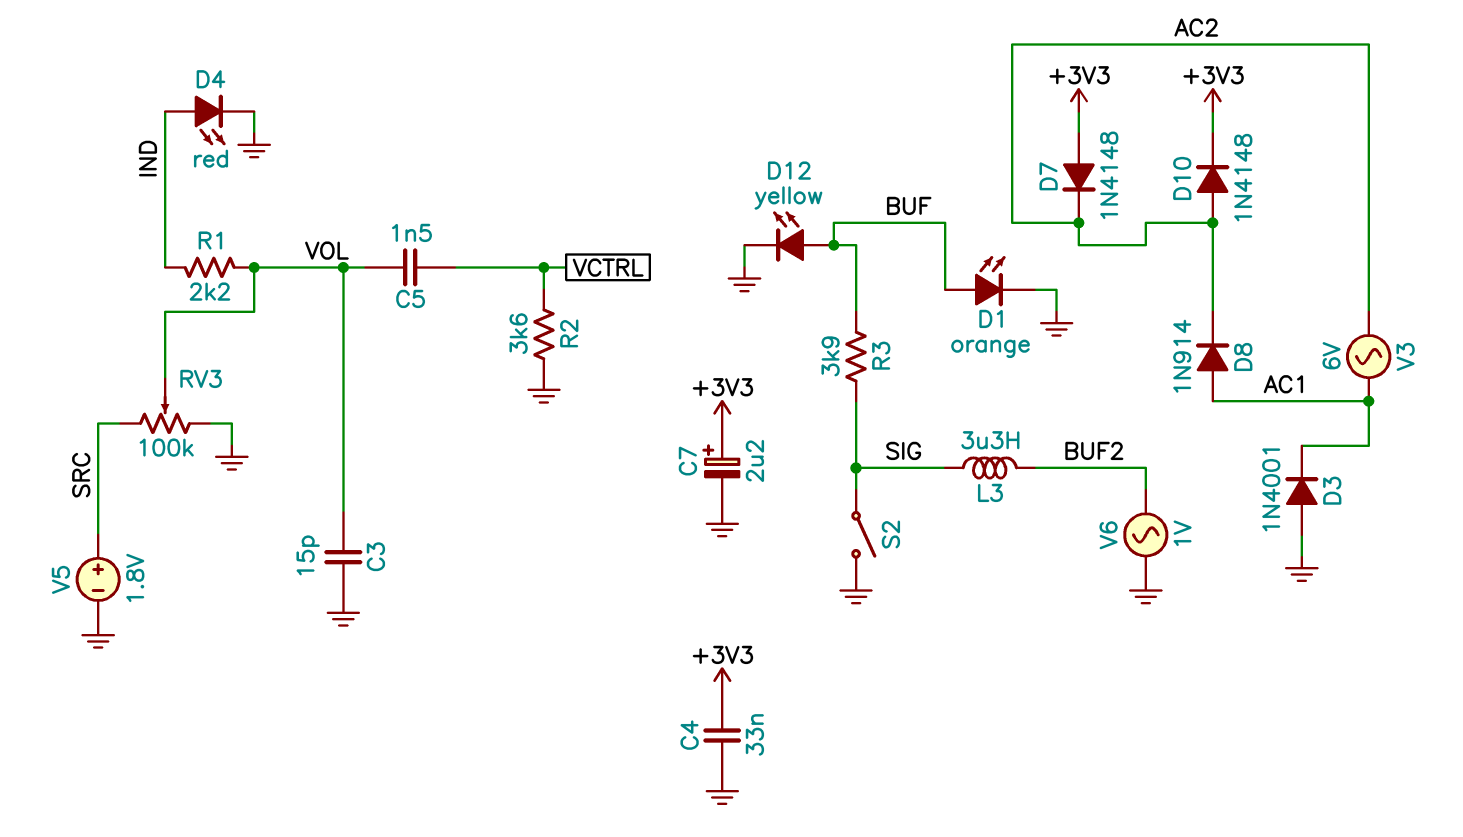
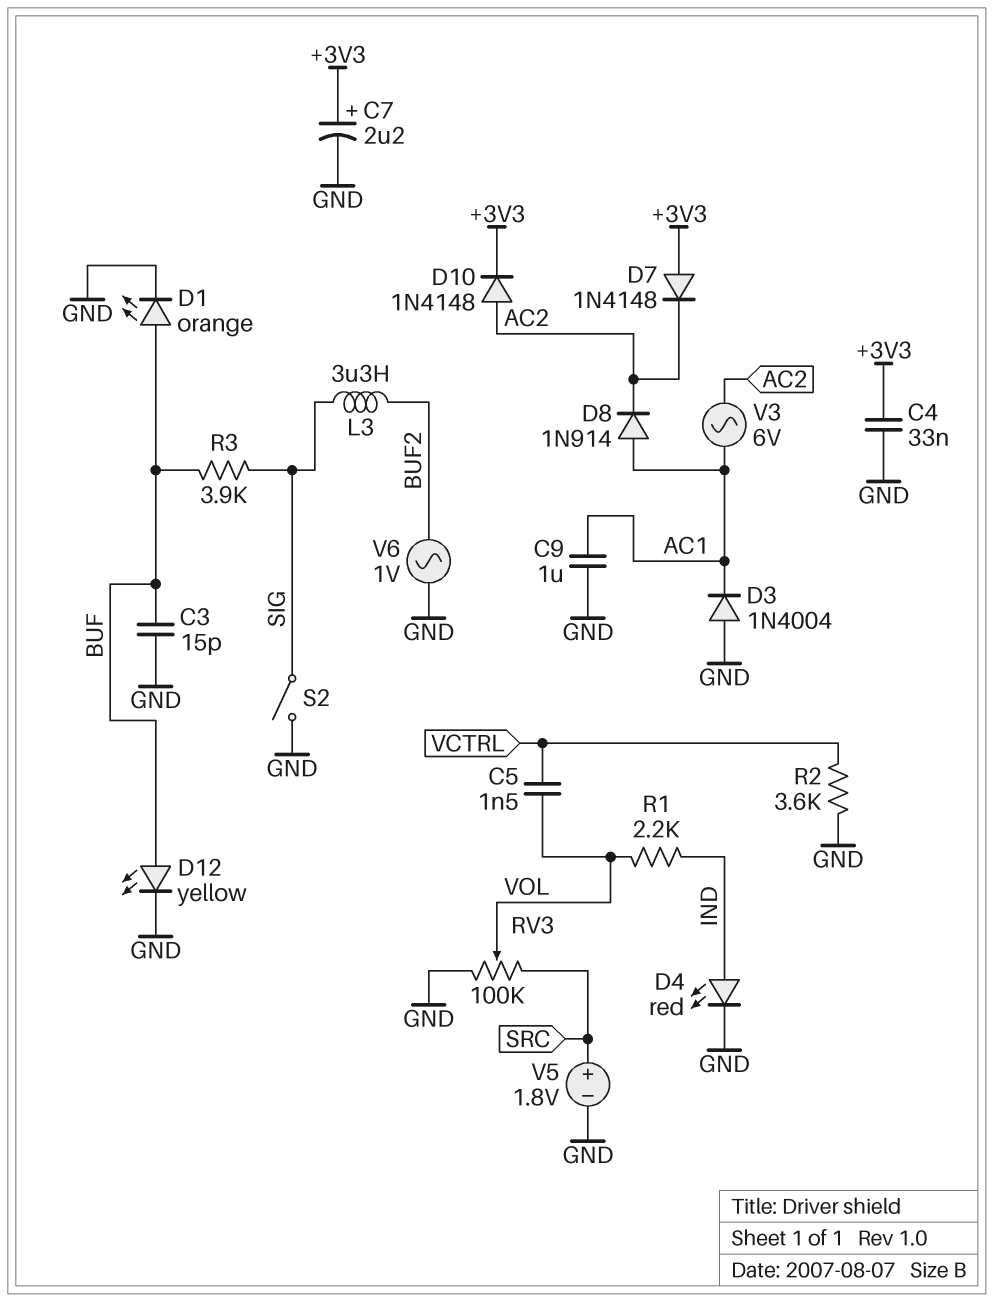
C3: 15pF (GND, VOL) -> 15pF (BUF, GND)
C9: none -> 1uF (AC1, GND)
D3: diode 1N4001 (A GND, K AC1) -> diode 1N4004 (A GND, K AC1)

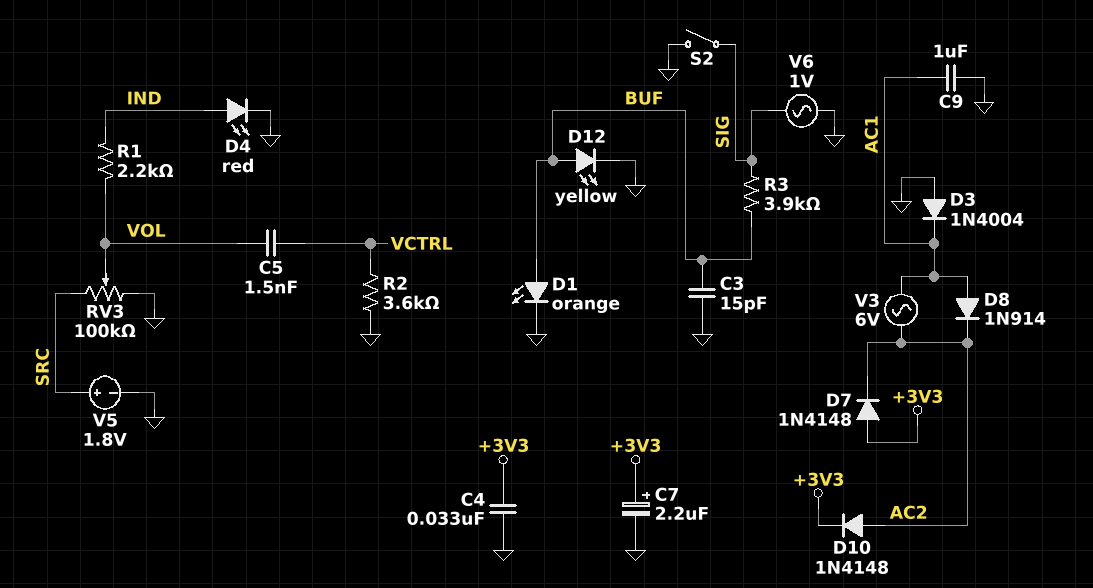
L3: 3.3uH (BUF2, SIG) -> none
V6: AC 1V (BUF2, GND) -> AC 1V (GND, SIG)

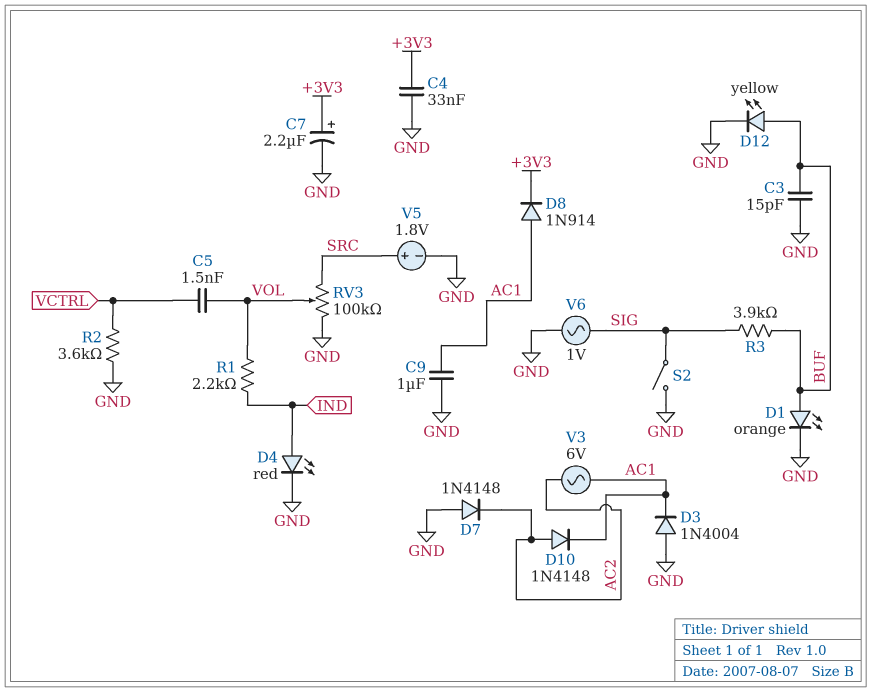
D7: diode 1N4148 (A +3V3, K AC2) -> diode 1N4148 (A GND, K AC2)
D8: diode 1N914 (A AC1, K AC2) -> diode 1N914 (A AC1, K +3V3)
D10: diode 1N4148 (A AC2, K +3V3) -> diode 1N4148 (A AC2, K AC1)

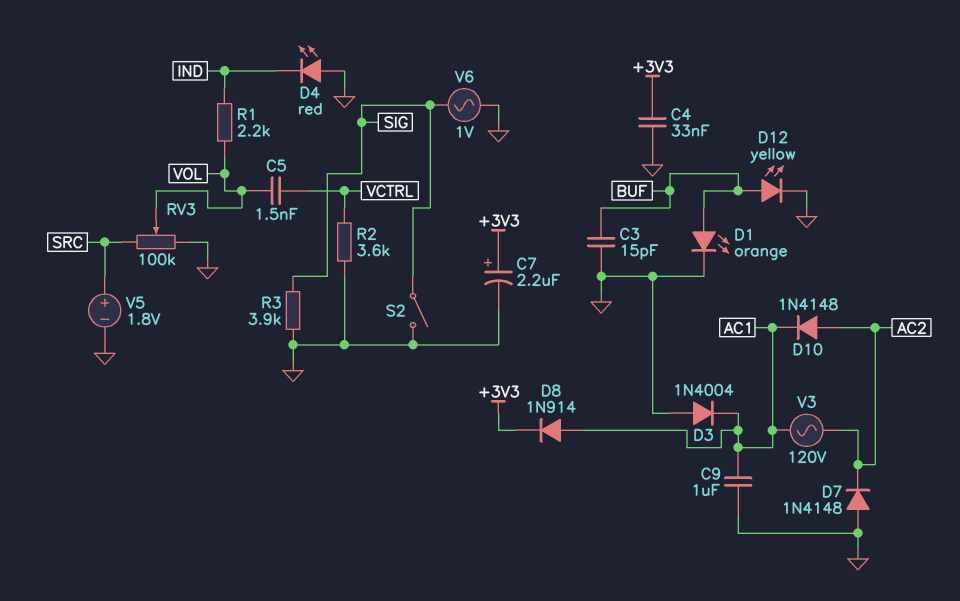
D4: LED red (A IND, K GND) -> LED red (A GND, K IND)
R3: 3.9k (BUF, SIG) -> 3.9k (GND, SIG)
V3: AC 6V (AC1, AC2) -> AC 120V (AC1, AC2)

